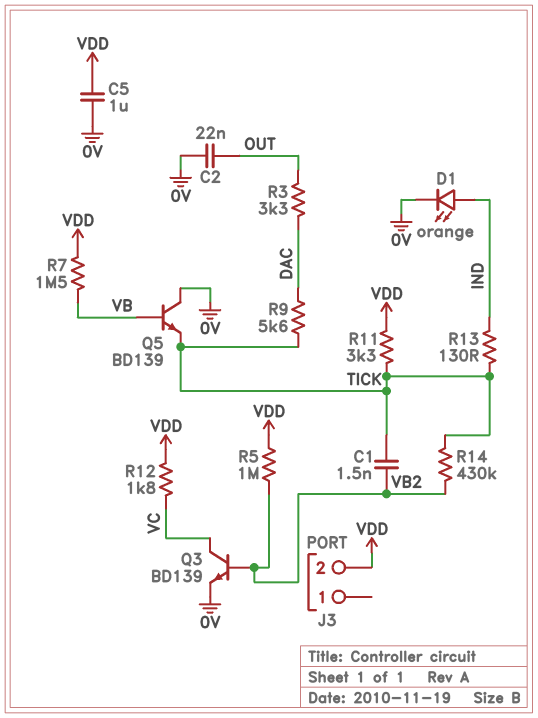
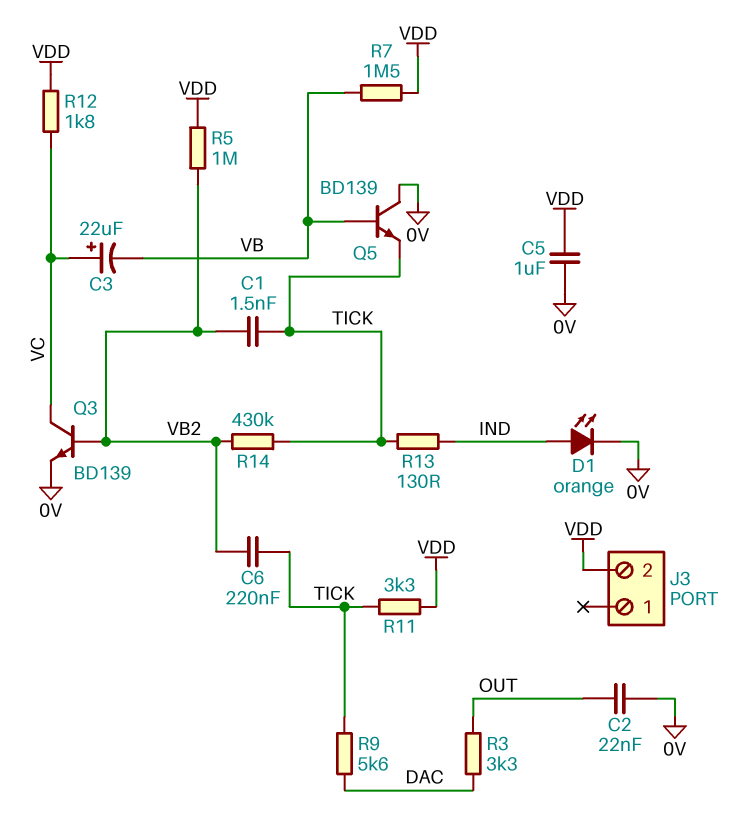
C3: none -> 22uF (plus VC, minus VB)
C6: none -> 220nF (TICK, VB2)

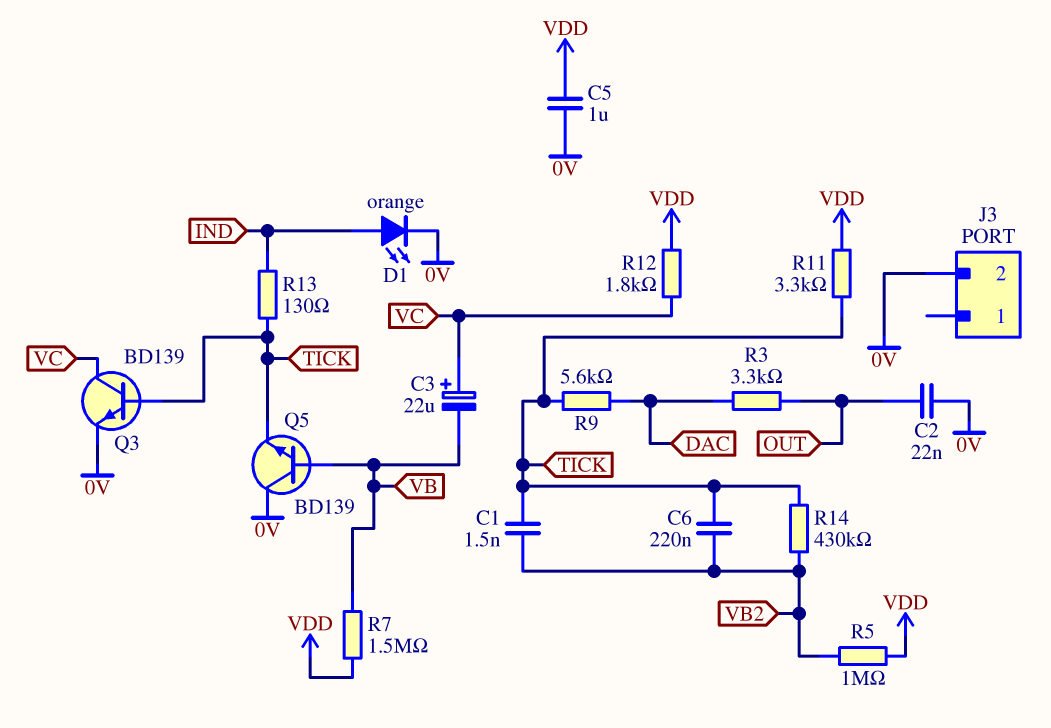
J3 pin 2: VDD -> 0V
Q3: NPN BD139 (B VB2, C VC, E 0V) -> NPN BD139 (B TICK, C VC, E 0V)

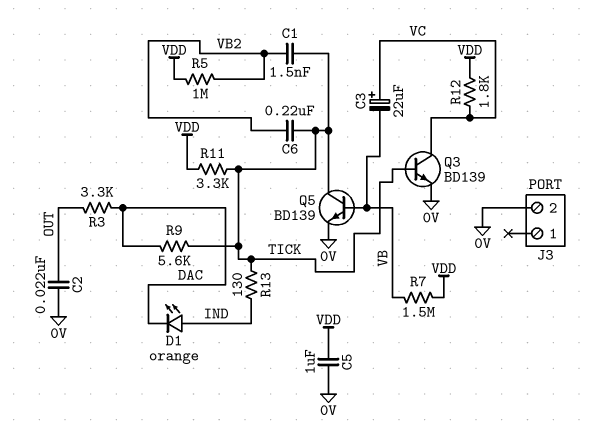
D1: LED orange (A IND, K 0V) -> LED orange (A IND, K DAC)
Q5: NPN BD139 (B VB, C 0V, E TICK) -> NPN BD139 (B VB, C TICK, E 0V)
R14: 430k (TICK, VB2) -> none

